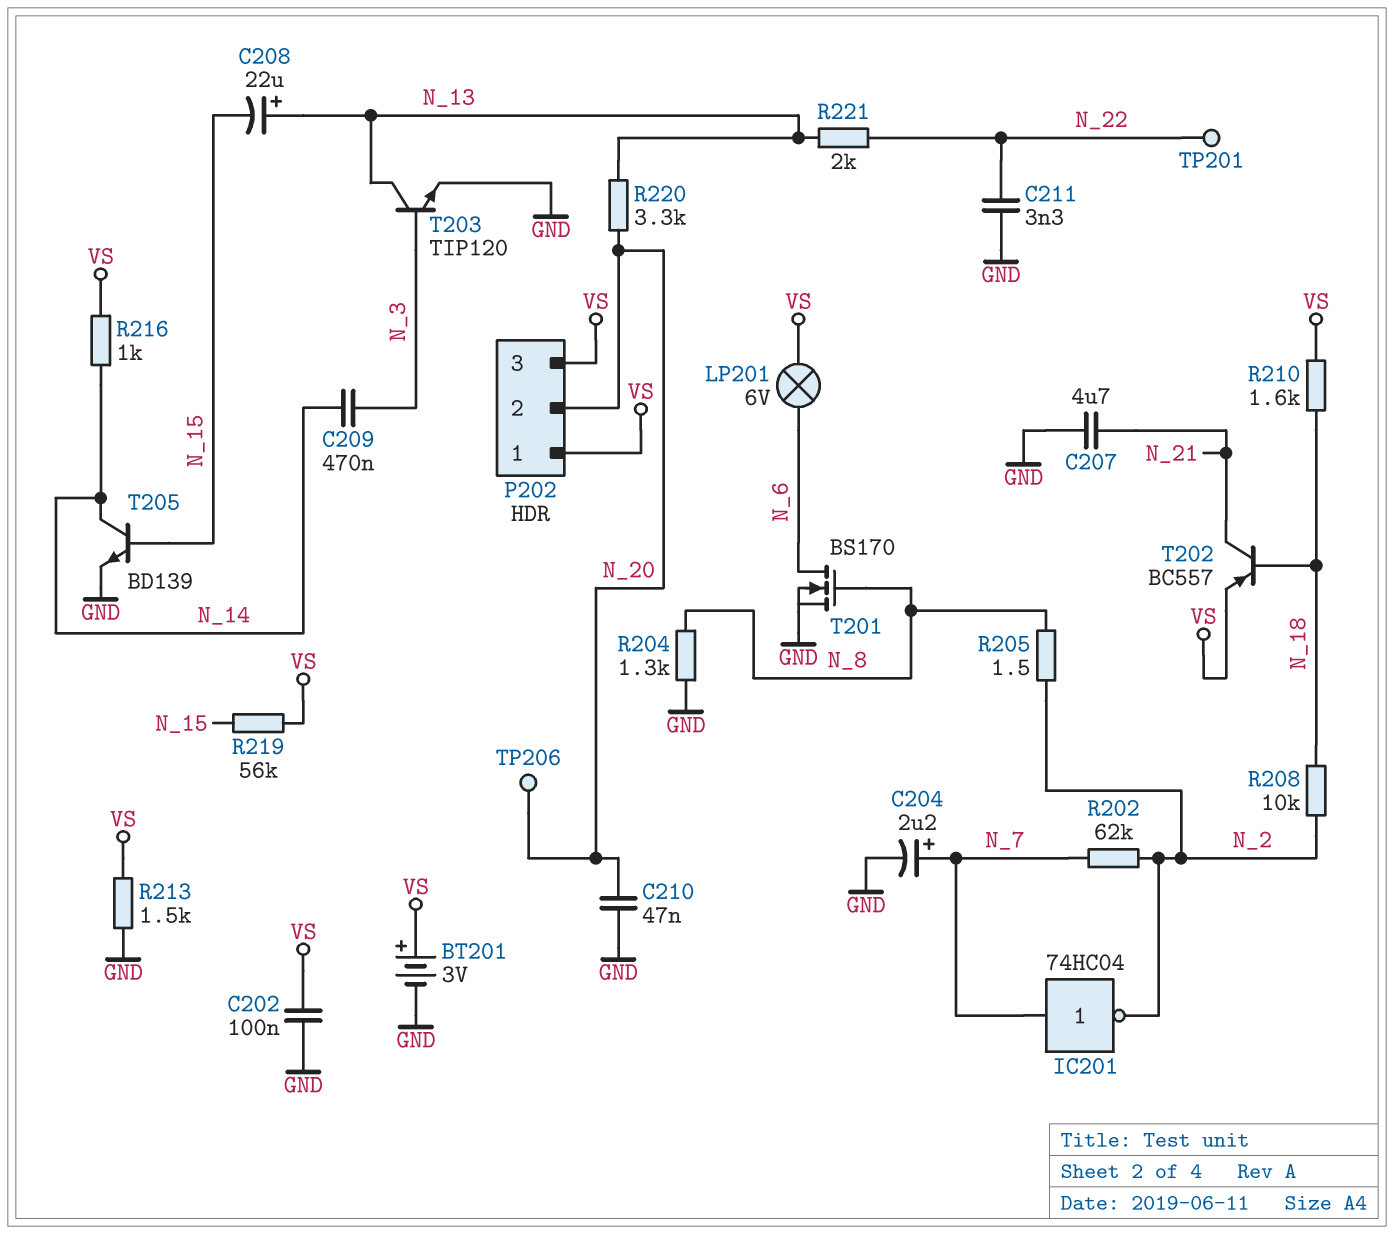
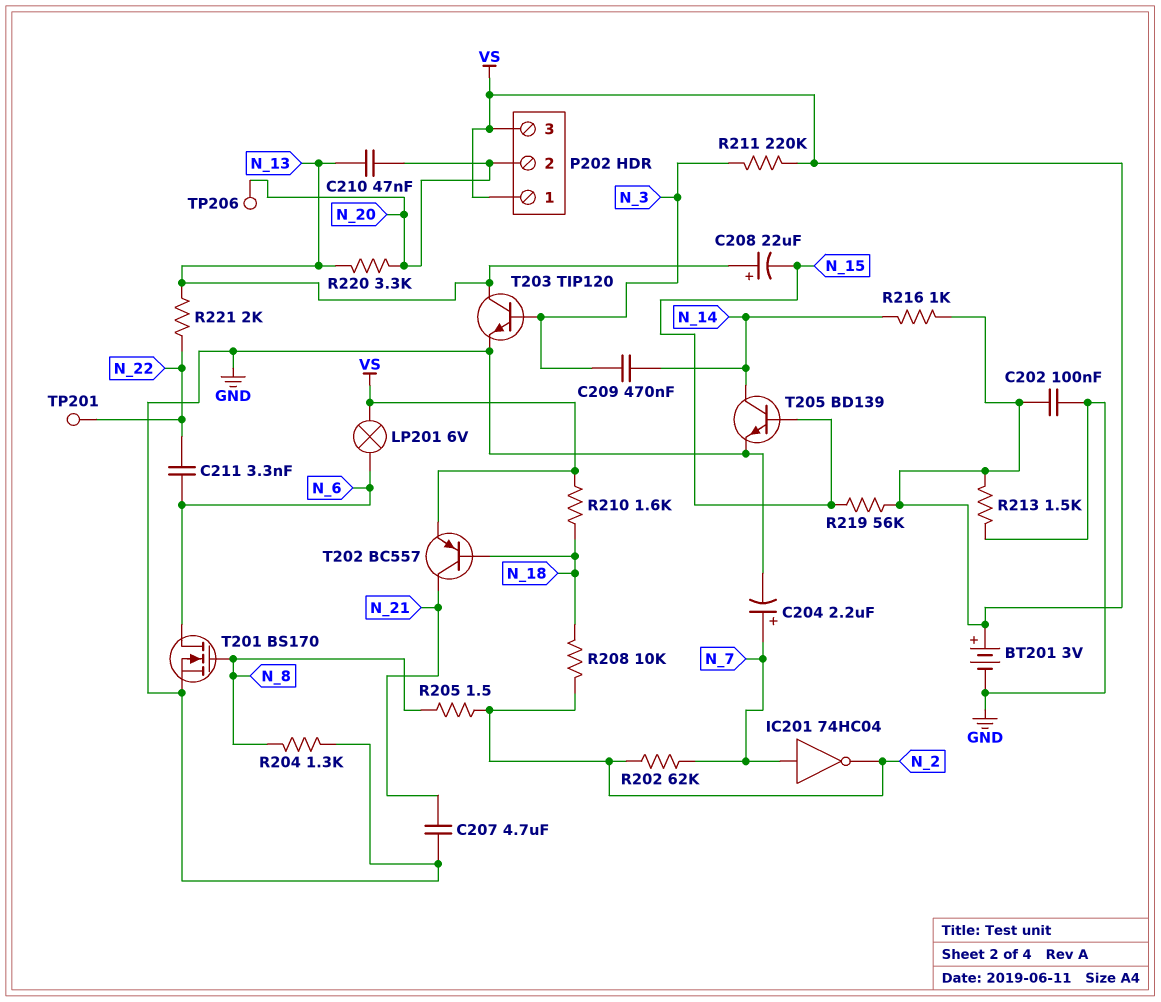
C210: 47nF (GND, N_20) -> 47nF (N_13, N_20)
C211: 3.3nF (GND, N_22) -> 3.3nF (N_6, N_22)
R211: none -> 220k (N_3, VS)

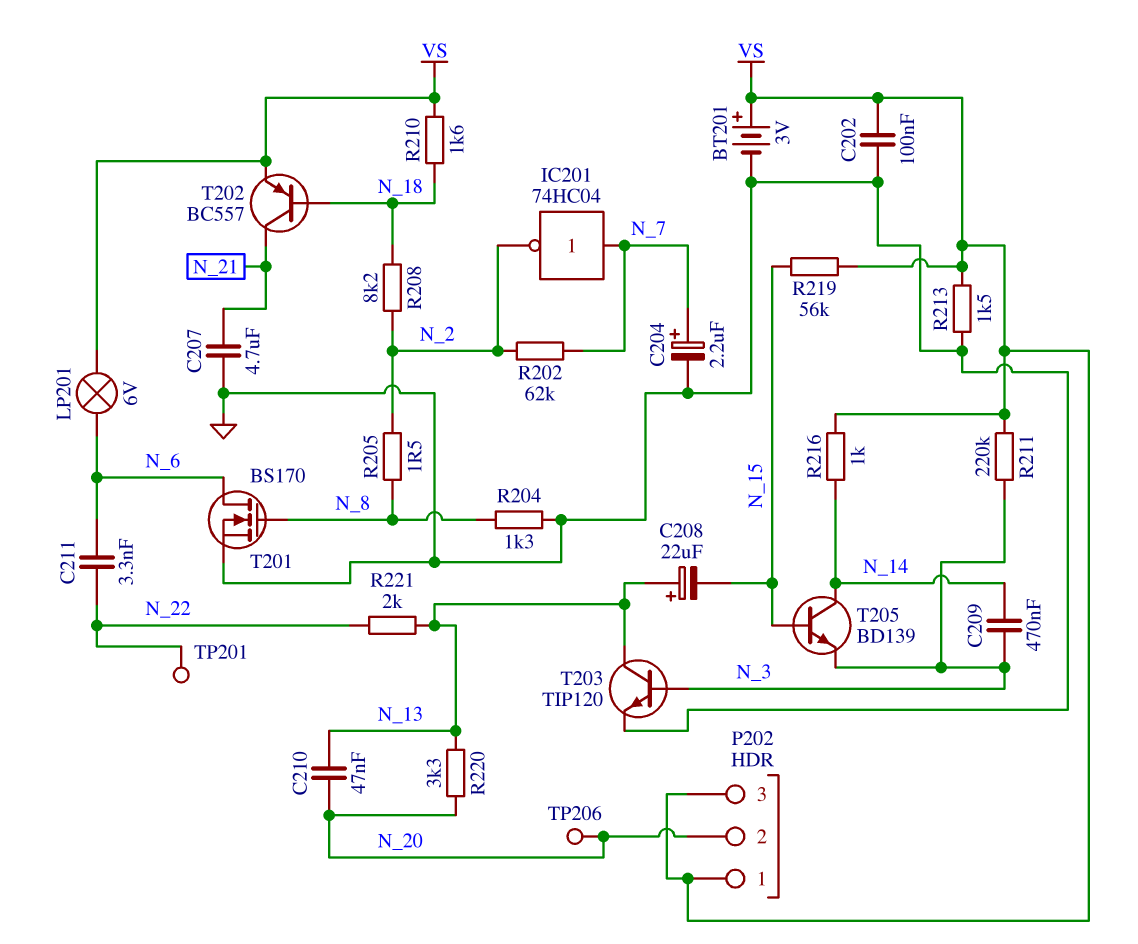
R208: 10k (N_2, N_18) -> 8.2k (N_2, N_18)
T205: NPN BD139 (B N_15, C N_14, E GND) -> NPN BD139 (B N_15, C N_14, E N_3)

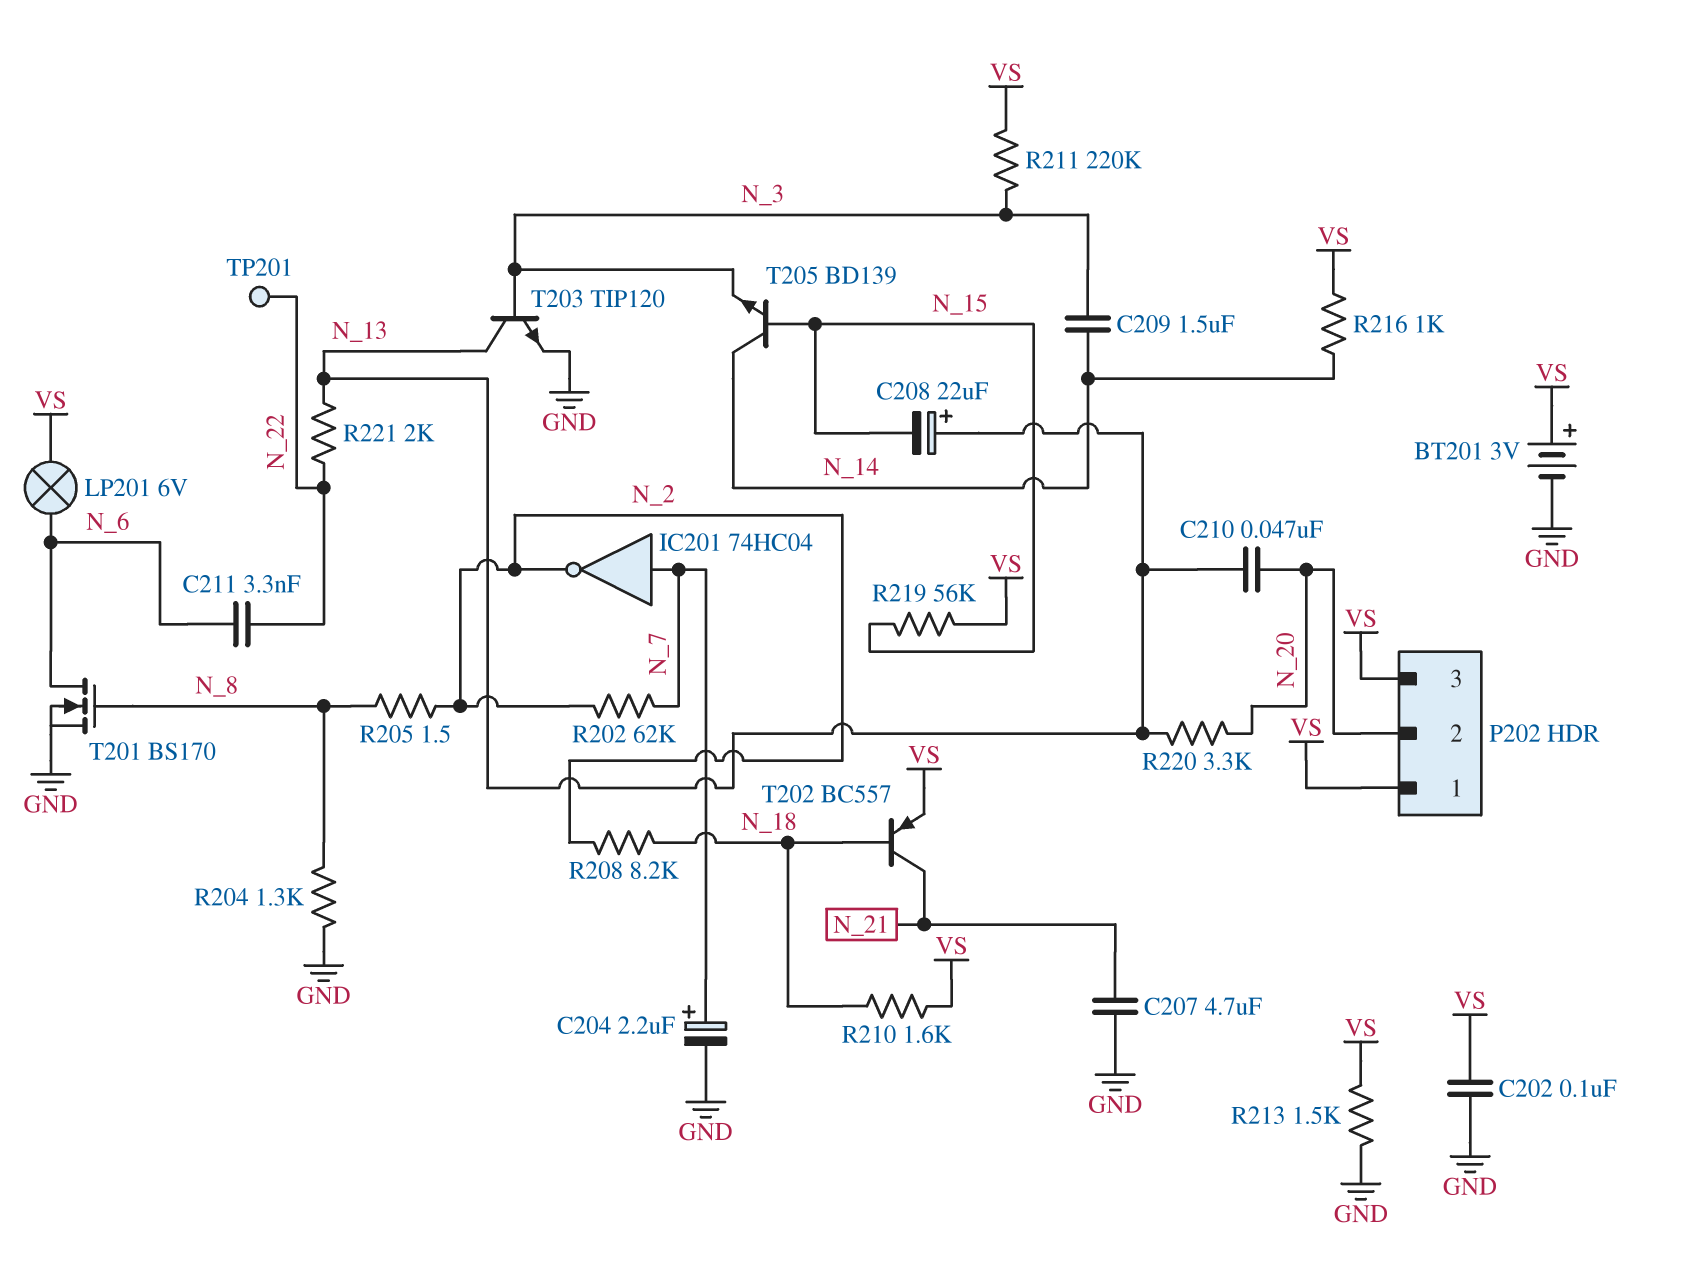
C209: 470nF (N_3, N_14) -> 1.5uF (N_3, N_14)
TP206: test point (N_20) -> none

